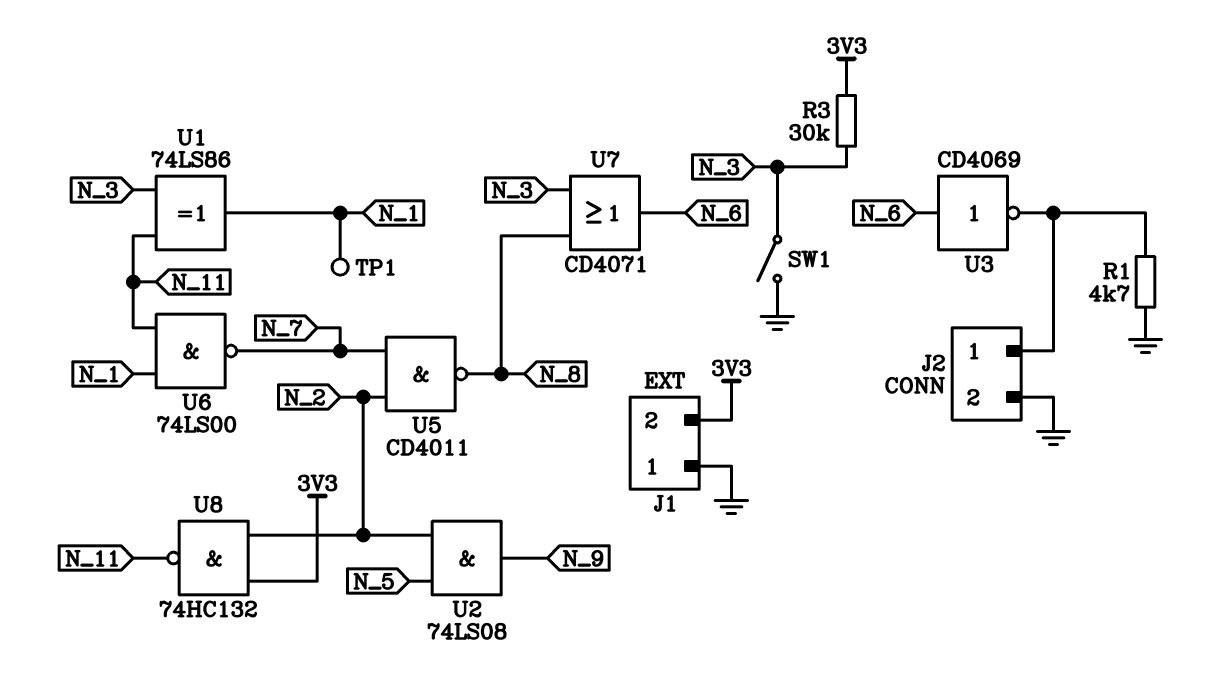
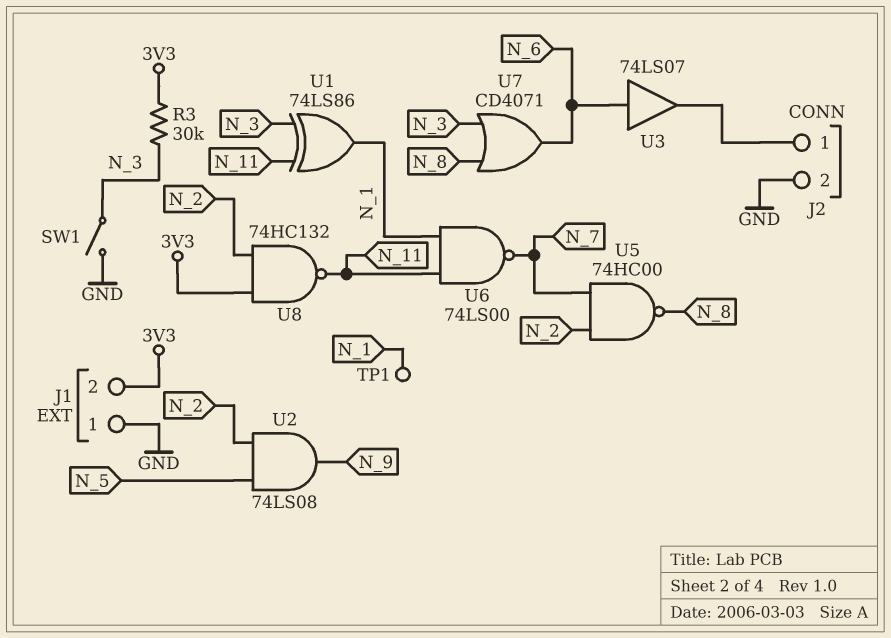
R1: 4.7k (GND, J2/1) -> none
U3: NOT CD4069 (in N_6, out J2/1) -> buffer 74LS07 (in N_6, out J2/1)
U5: NAND CD4011 (in N_2, in N_7, out N_8) -> NAND 74HC00 (in N_2, in N_7, out N_8)

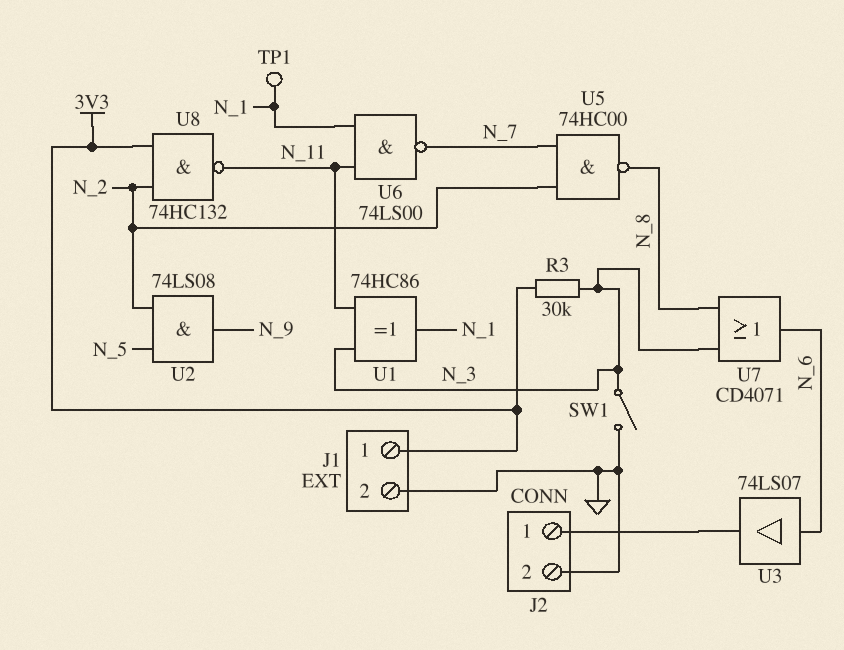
J1 pin 1: GND -> 3V3
J1 pin 2: 3V3 -> GND
U1: XOR 74LS86 (in N_3, in N_11, out N_1) -> XOR 74HC86 (in N_3, in N_11, out N_1)

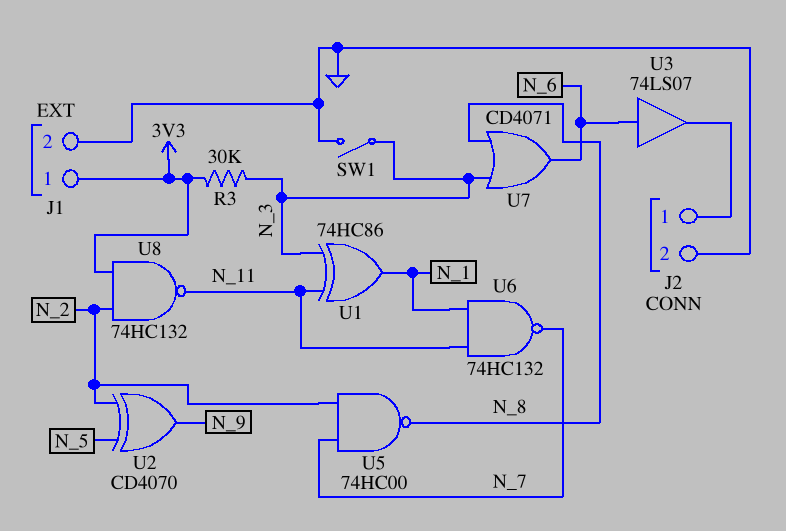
TP1: test point (N_1) -> none
U2: AND 74LS08 (in N_2, in N_5, out N_9) -> XOR CD4070 (in N_2, in N_5, out N_9)
U6: NAND 74LS00 (in N_1, in N_11, out N_7) -> NAND 74HC132 (in N_1, in N_11, out N_7)

